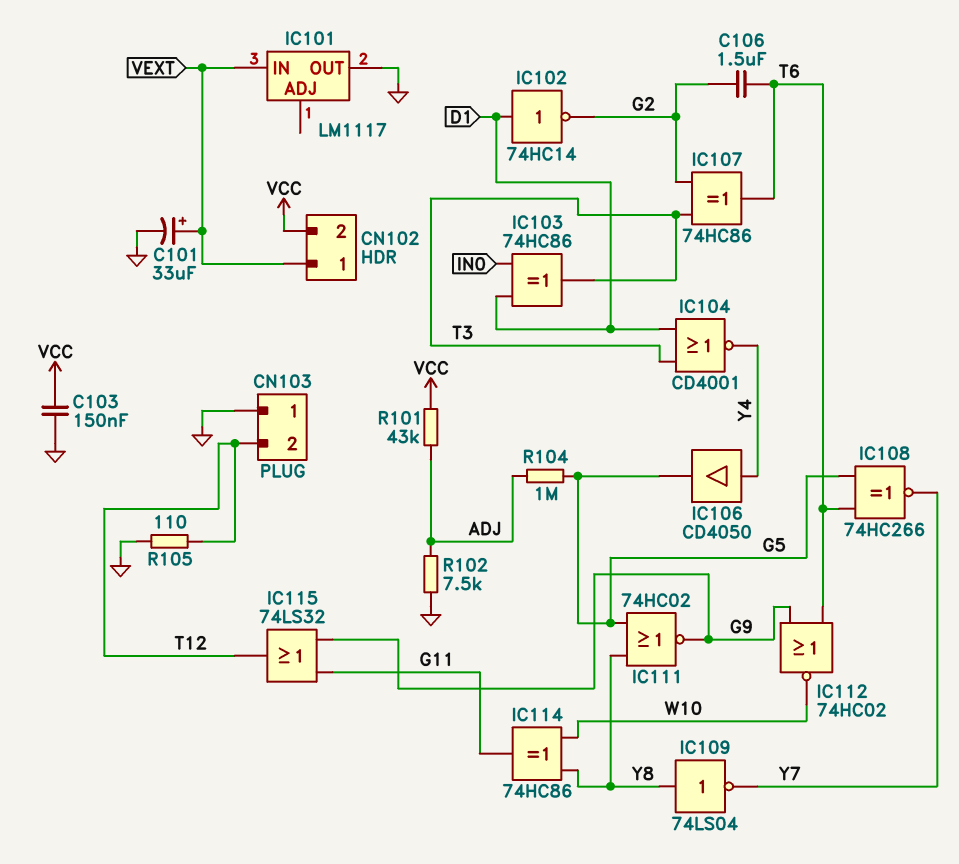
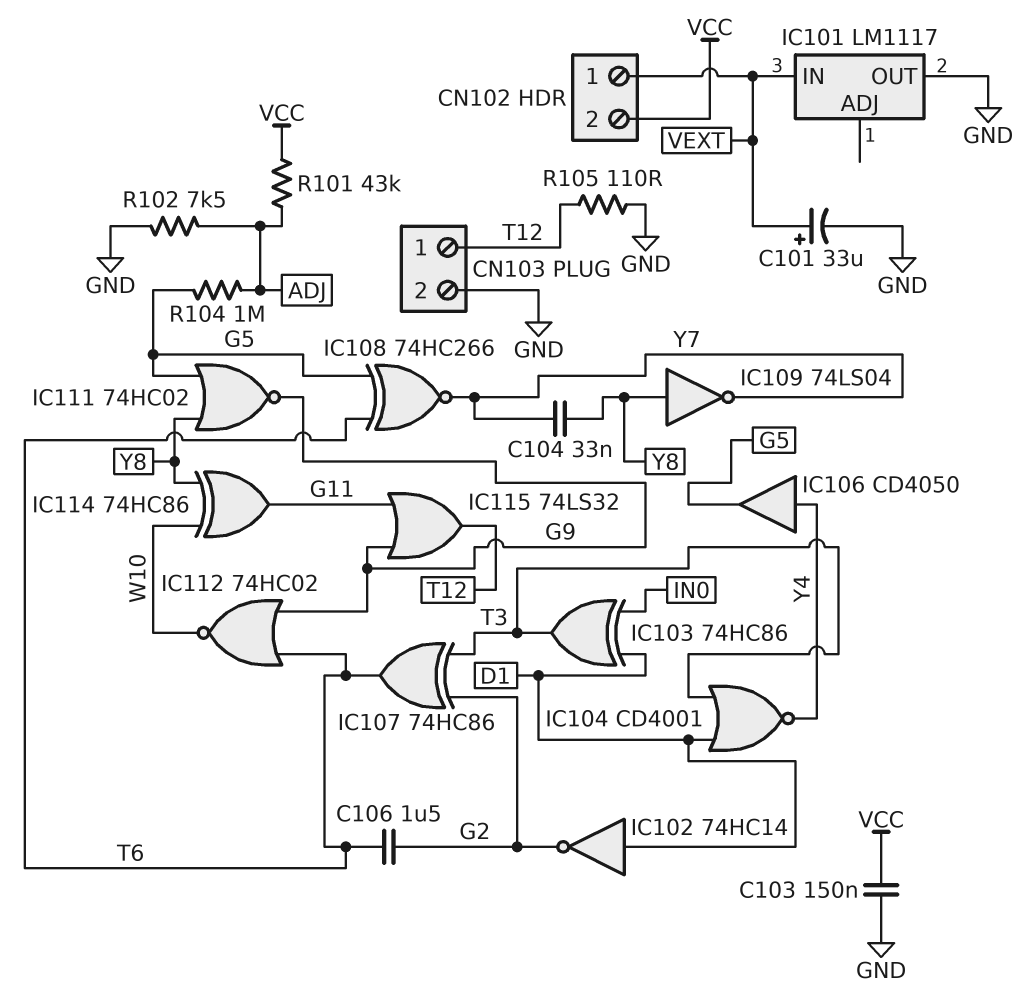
C104: none -> 33nF (Y7, Y8)
CN103 pin 1: GND -> T12
CN103 pin 2: T12 -> GND

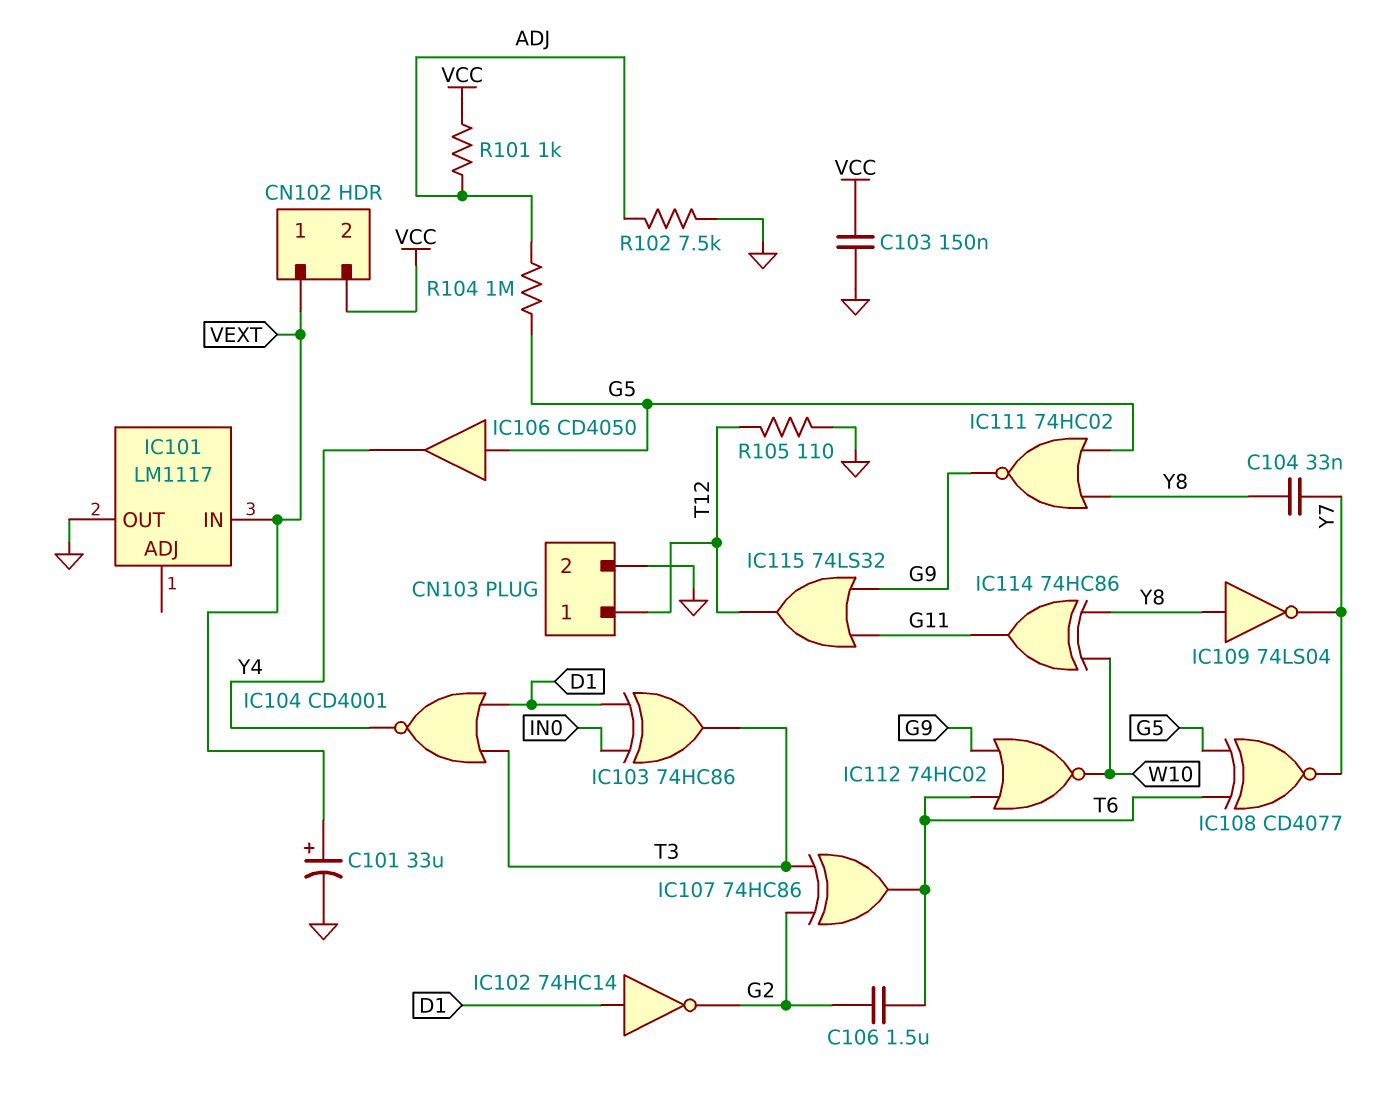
IC106: buffer CD4050 (in Y4, out G5) -> buffer CD4050 (in G5, out Y4)
IC108: XNOR 74HC266 (in G5, in T6, out Y7) -> XNOR CD4077 (in G5, in T6, out Y7)
R101: 43k (ADJ, VCC) -> 1k (ADJ, VCC)

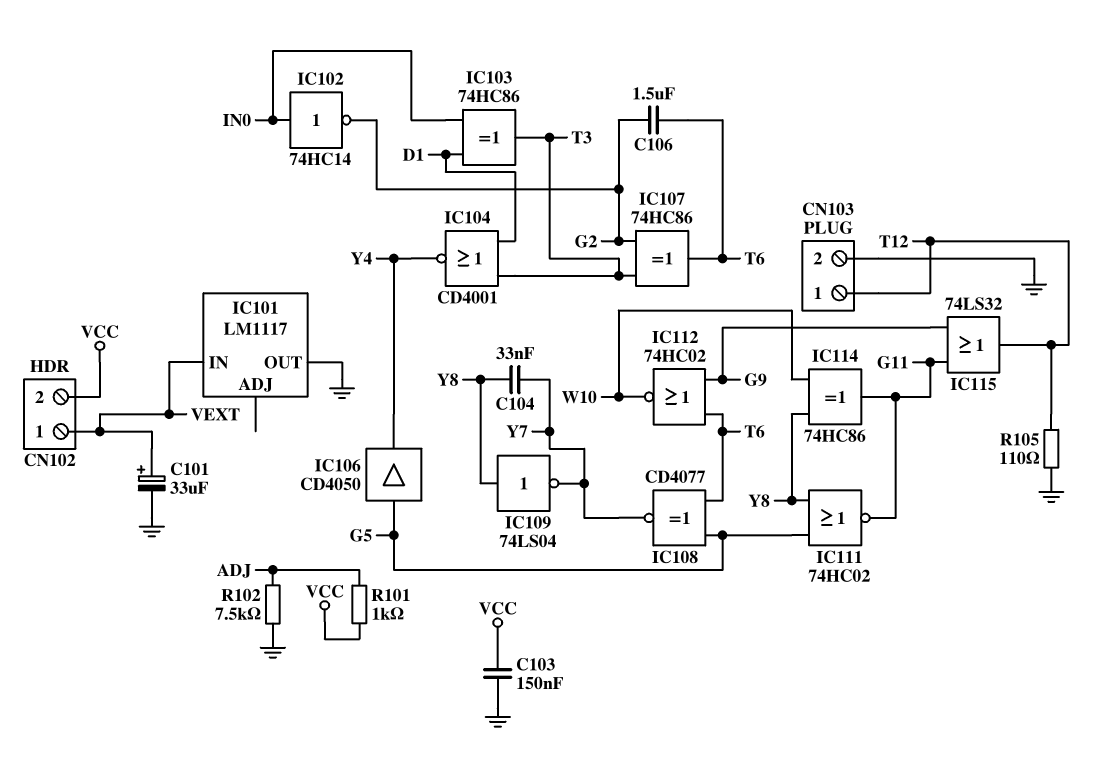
IC102: NOT 74HC14 (in D1, out G2) -> NOT 74HC14 (in IN0, out G2)
IC111: NOR 74HC02 (in G5, in Y8, out G9) -> NOR 74HC02 (in G5, in Y8, out G11)
R104: 1M (ADJ, G5) -> none

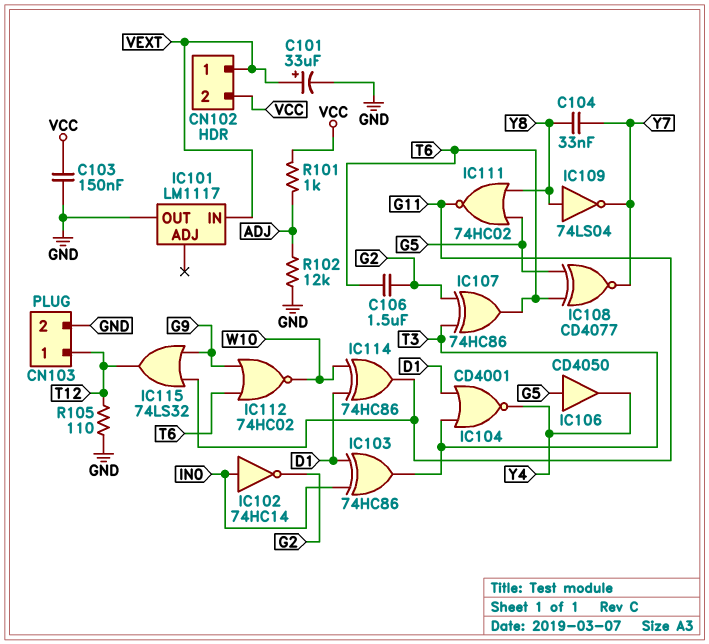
IC114: XOR 74HC86 (in W10, in Y8, out G11) -> XOR 74HC86 (in D1, in W10, out G11)
R102: 7.5k (ADJ, GND) -> 12k (ADJ, GND)

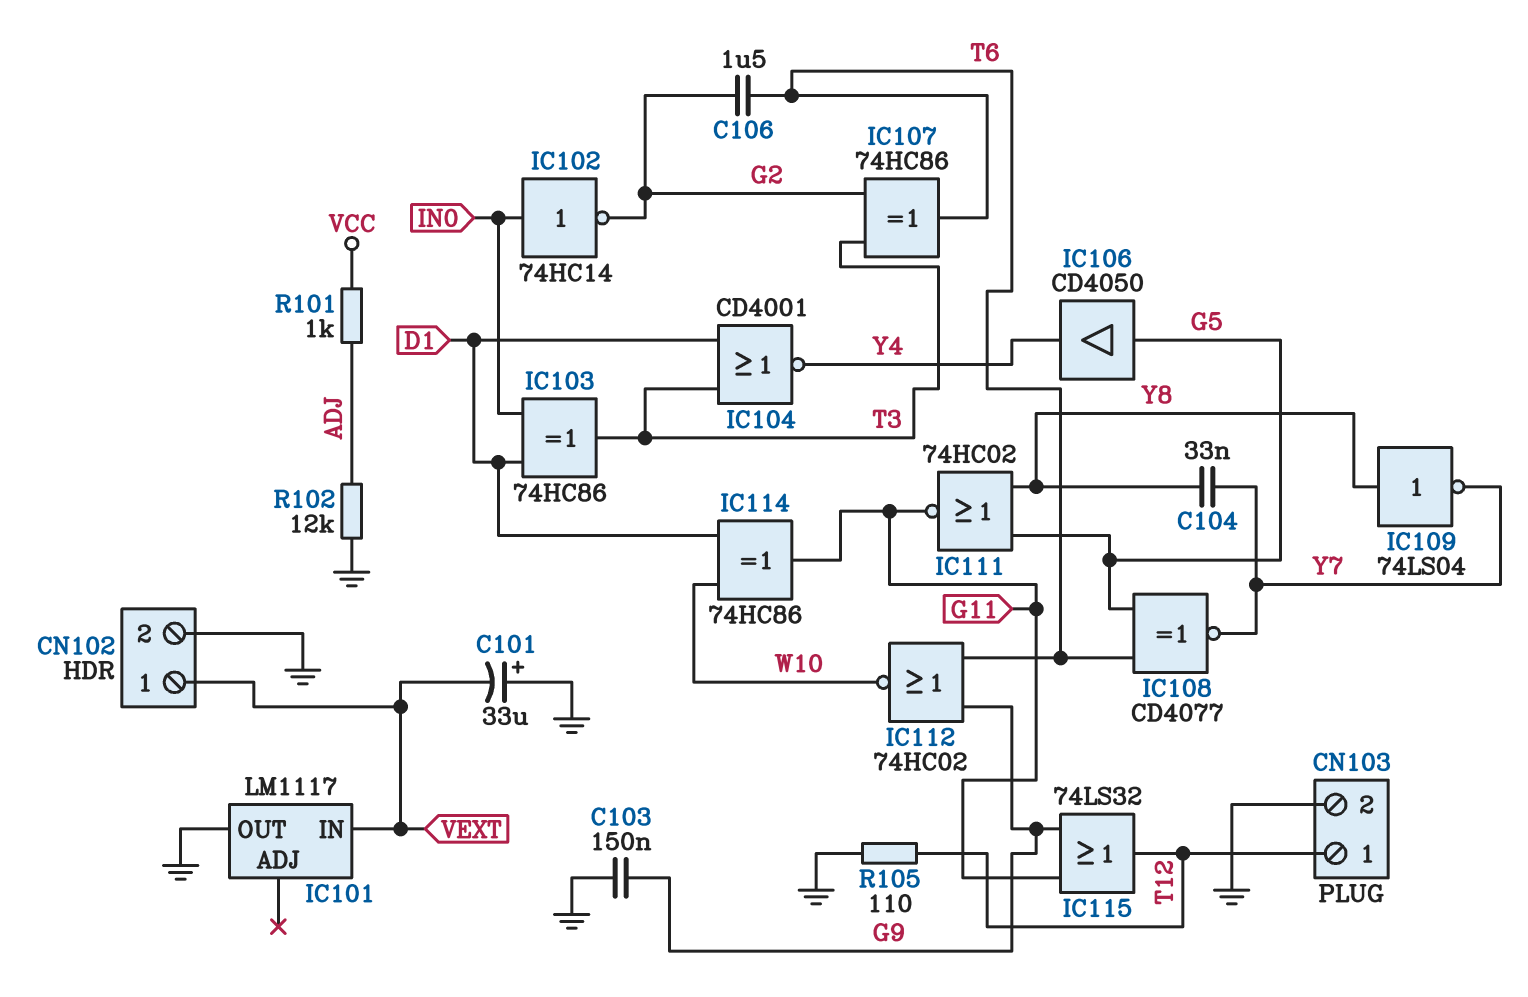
C101: 33uF (plus VEXT, minus GND) -> 33uF (plus GND, minus VEXT)
C103: 150nF (GND, VCC) -> 150nF (G9, GND)
CN102 pin 2: VCC -> GND

